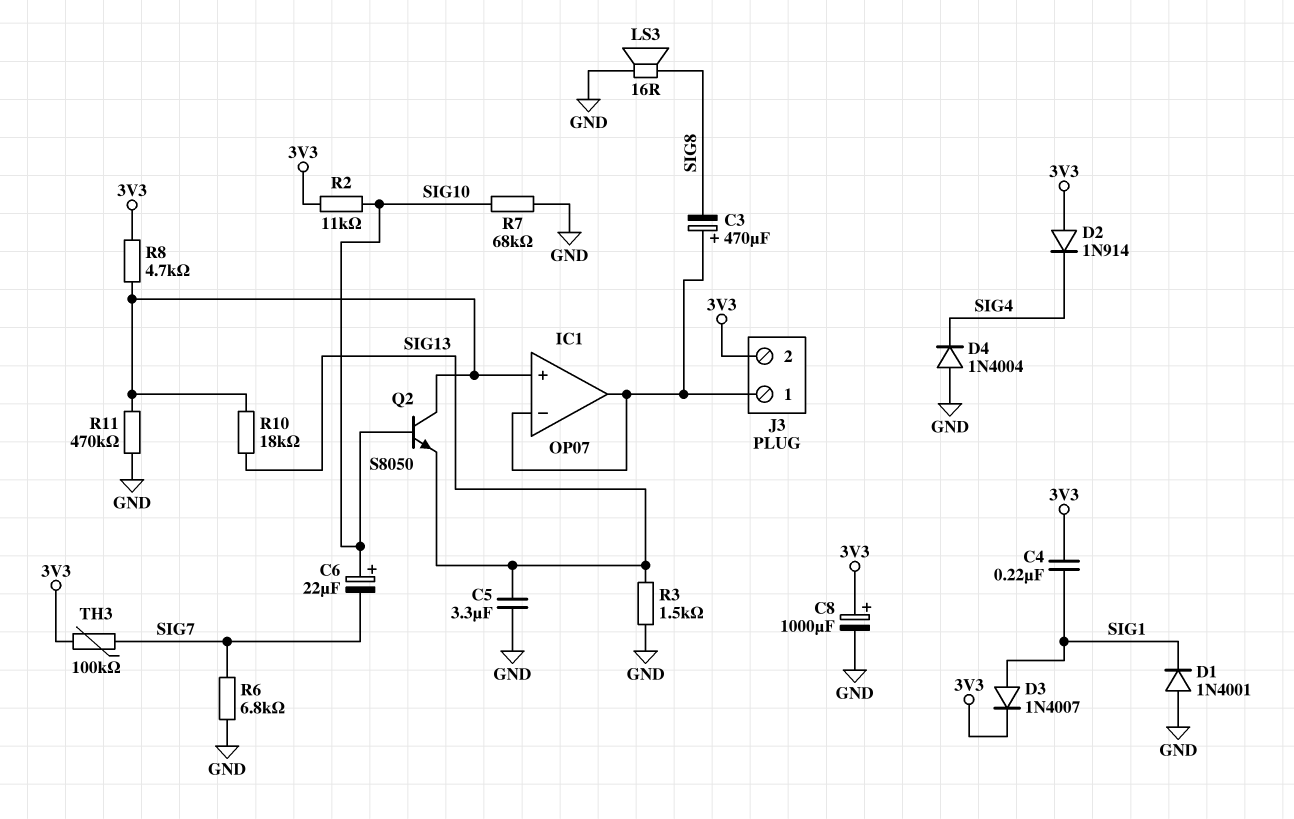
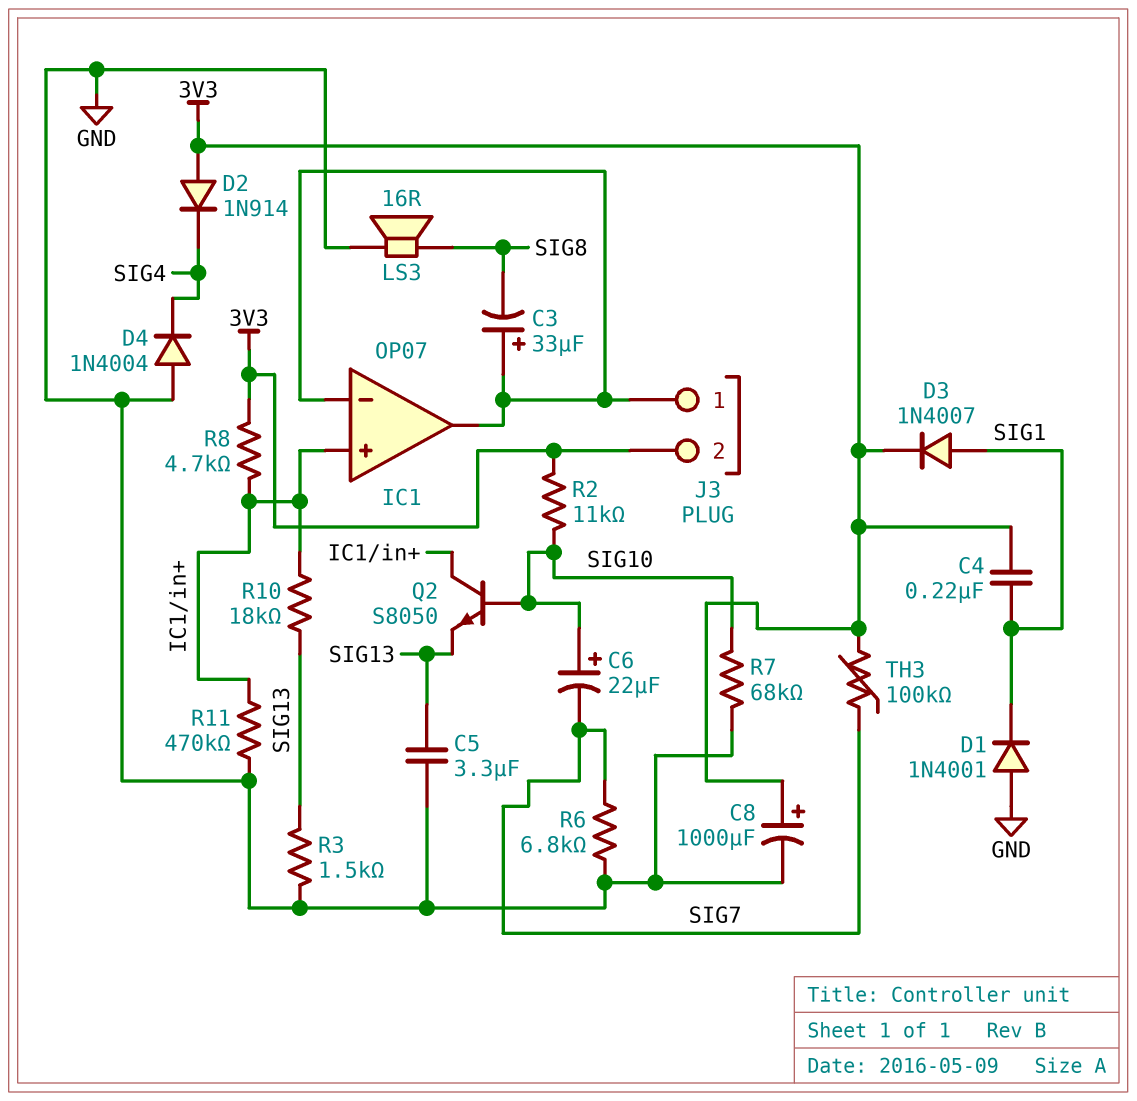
C3: 470uF (plus IC1/in-, minus SIG8) -> 33uF (plus IC1/in-, minus SIG8)

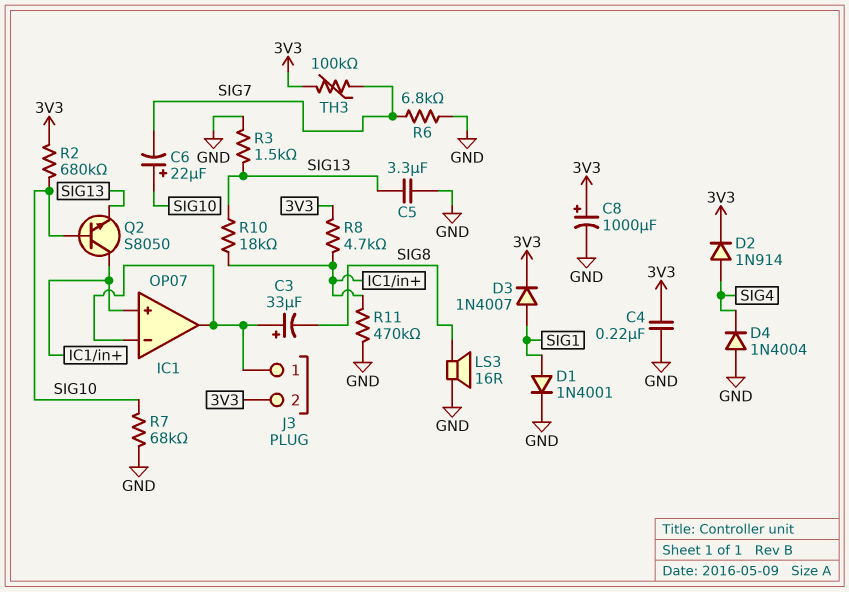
C4: 220nF (3V3, SIG1) -> 220nF (3V3, GND)
D1: diode 1N4001 (A GND, K SIG1) -> diode 1N4001 (A SIG1, K GND)
D2: diode 1N914 (A 3V3, K SIG4) -> diode 1N914 (A SIG4, K 3V3)
R2: 11k (3V3, SIG10) -> 680k (3V3, SIG10)

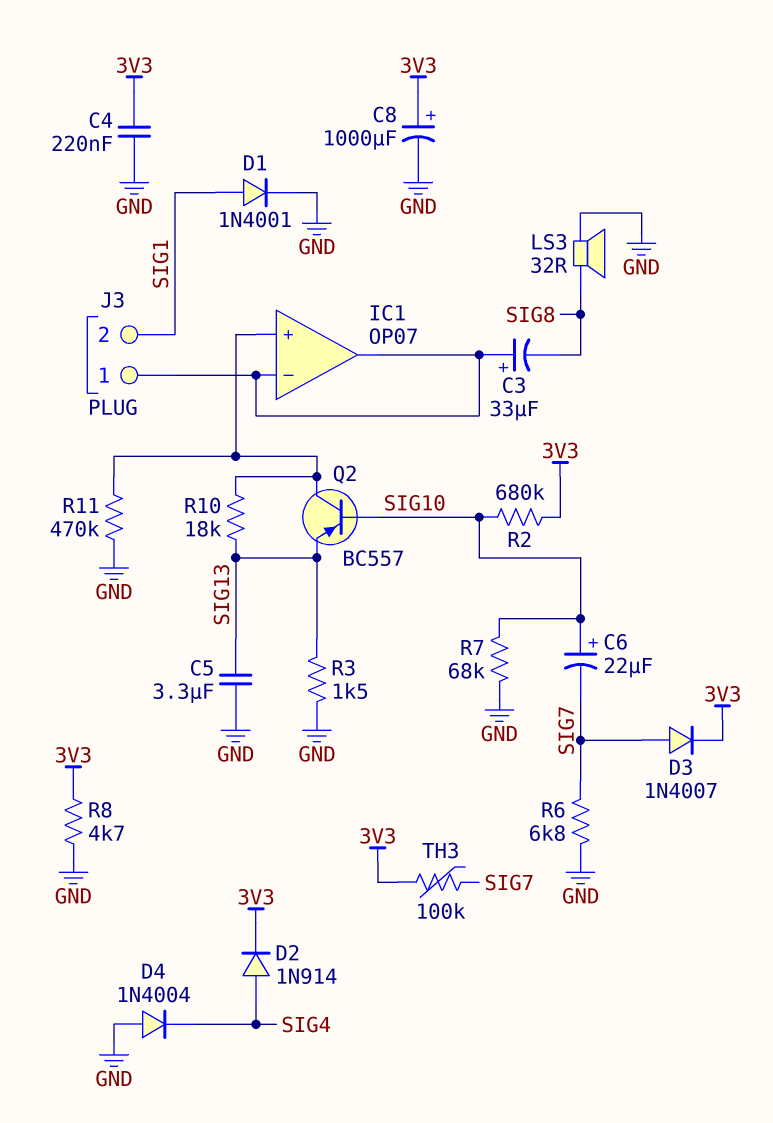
D3: diode 1N4007 (A SIG1, K 3V3) -> diode 1N4007 (A SIG7, K 3V3)
J3 pin 2: 3V3 -> SIG1
LS3: speaker 16R (GND, SIG8) -> speaker 32R (GND, SIG8)
Q2: NPN S8050 (B SIG10, C IC1/in+, E SIG13) -> PNP BC557 (B SIG10, C IC1/in+, E SIG13)
R8: 4.7k (3V3, IC1/in+) -> 4.7k (3V3, GND)

